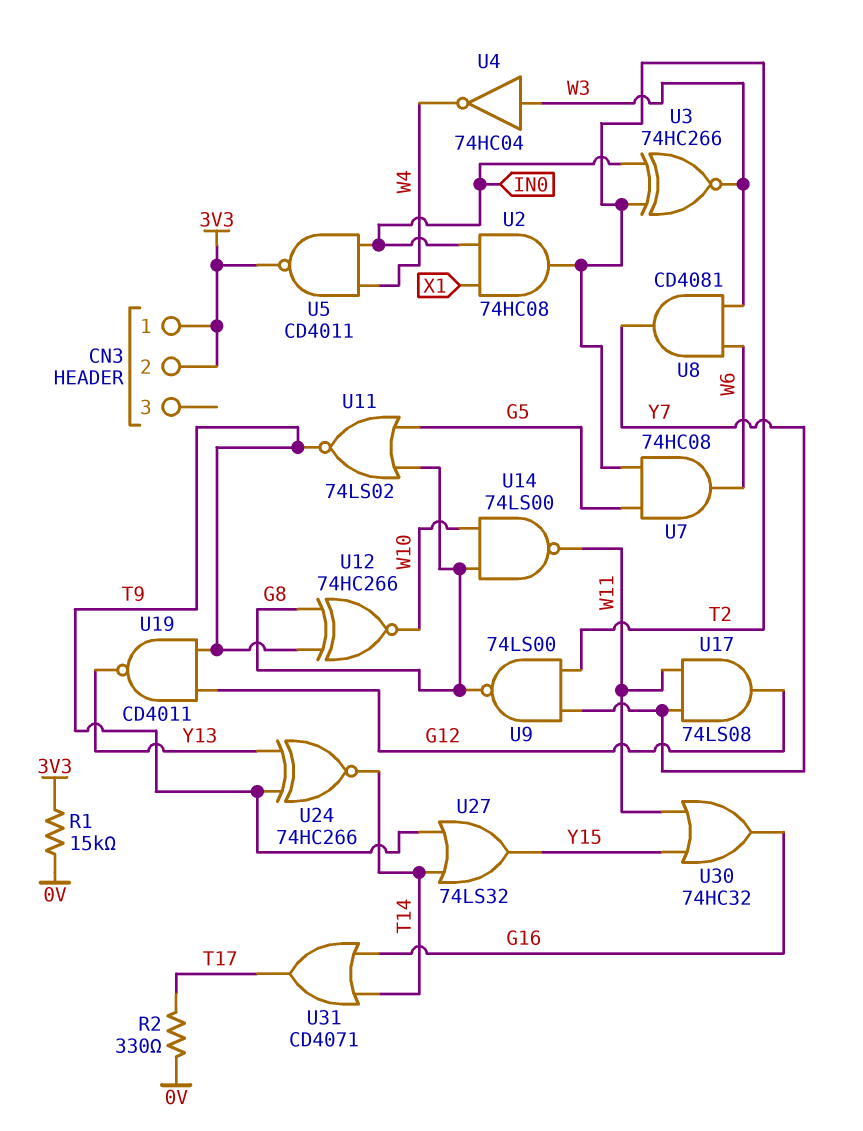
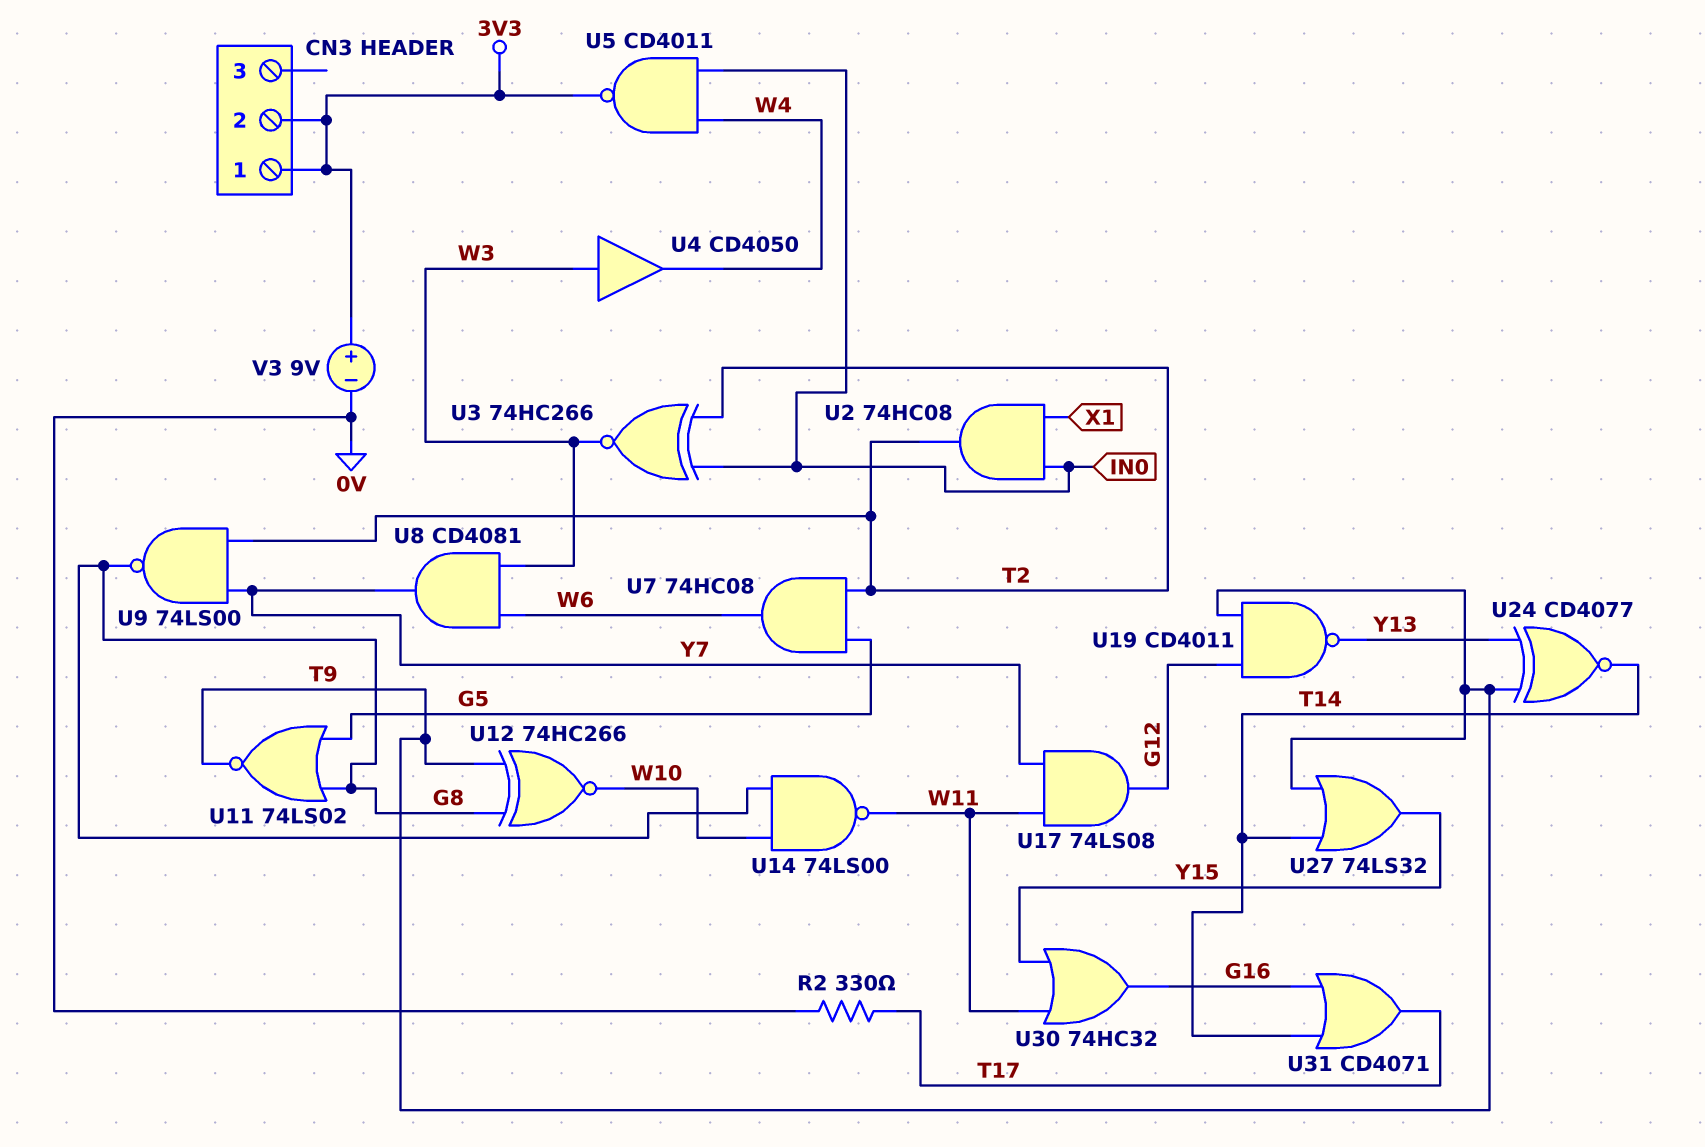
R1: 15k (0V, 3V3) -> none
U4: NOT 74HC04 (in W3, out W4) -> buffer CD4050 (in W3, out W4)
U24: XNOR 74HC266 (in T9, in Y13, out T14) -> XNOR CD4077 (in T9, in Y13, out T14)
V3: none -> 9V (plus 3V3, minus 0V)

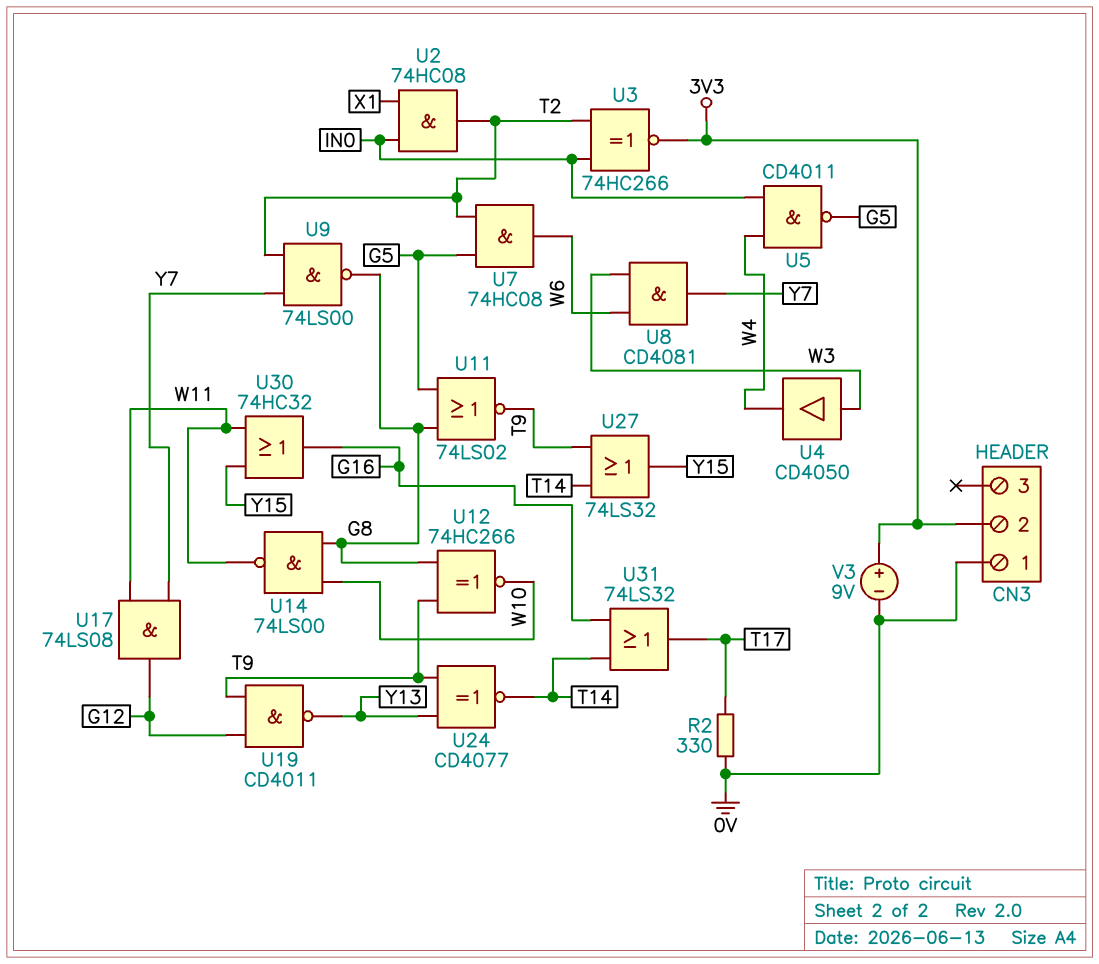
CN3 pin 1: 3V3 -> 0V
U3: XNOR 74HC266 (in IN0, in T2, out W3) -> XNOR 74HC266 (in IN0, in T2, out 3V3)
U5: NAND CD4011 (in IN0, in W4, out 3V3) -> NAND CD4011 (in IN0, in W4, out G5)
U31: OR CD4071 (in G16, in T14, out T17) -> OR 74LS32 (in G16, in T14, out T17)

